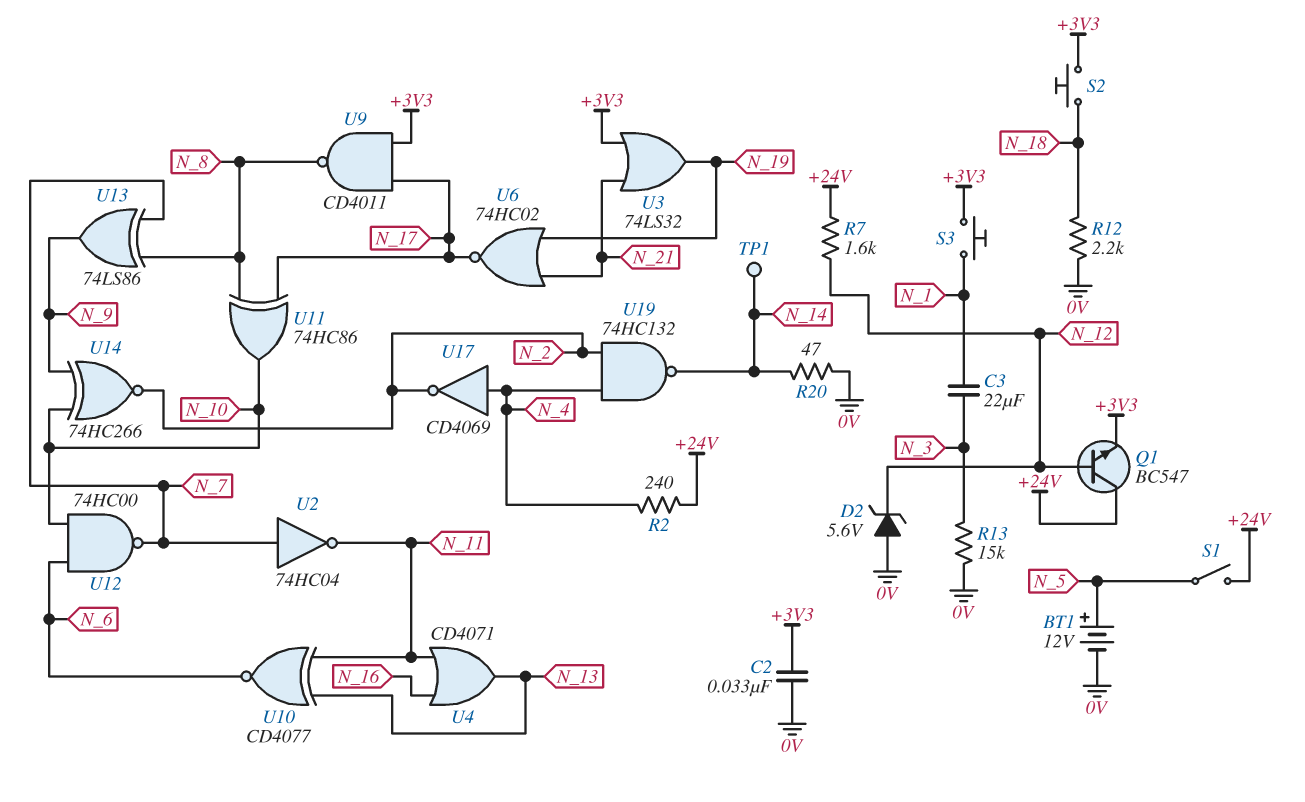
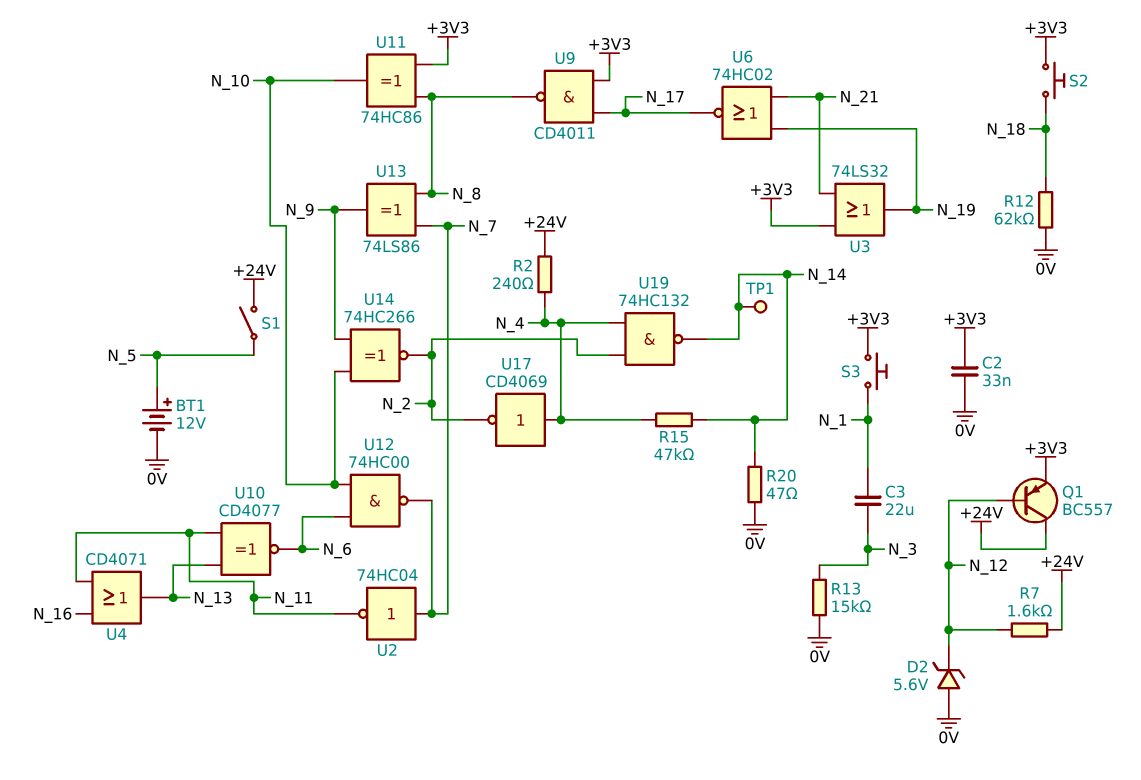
Q1: NPN BC547 (B N_12, C +24V, E +3V3) -> PNP BC557 (B N_12, C +24V, E +3V3)
R12: 2.2k (0V, N_18) -> 62k (0V, N_18)
R15: none -> 47k (N_4, N_14)
U11: XOR 74HC86 (in N_8, in N_17, out N_10) -> XOR 74HC86 (in +3V3, in N_8, out N_10)

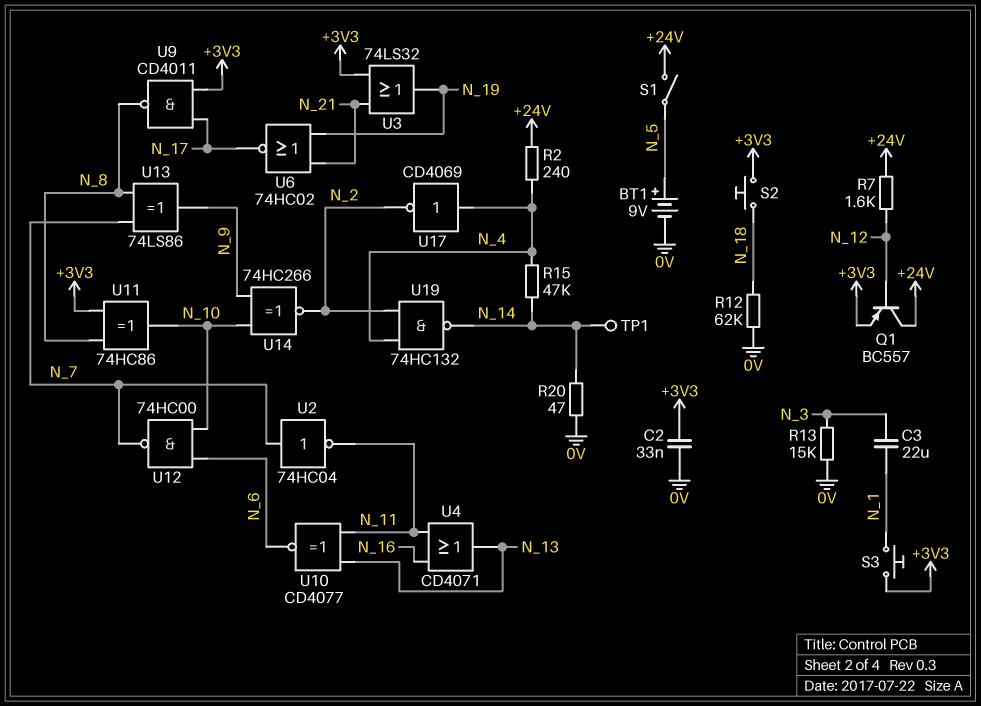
BT1: 12V (plus N_5, minus 0V) -> 9V (plus N_5, minus 0V)
D2: zener 5.6V (A 0V, K N_12) -> none

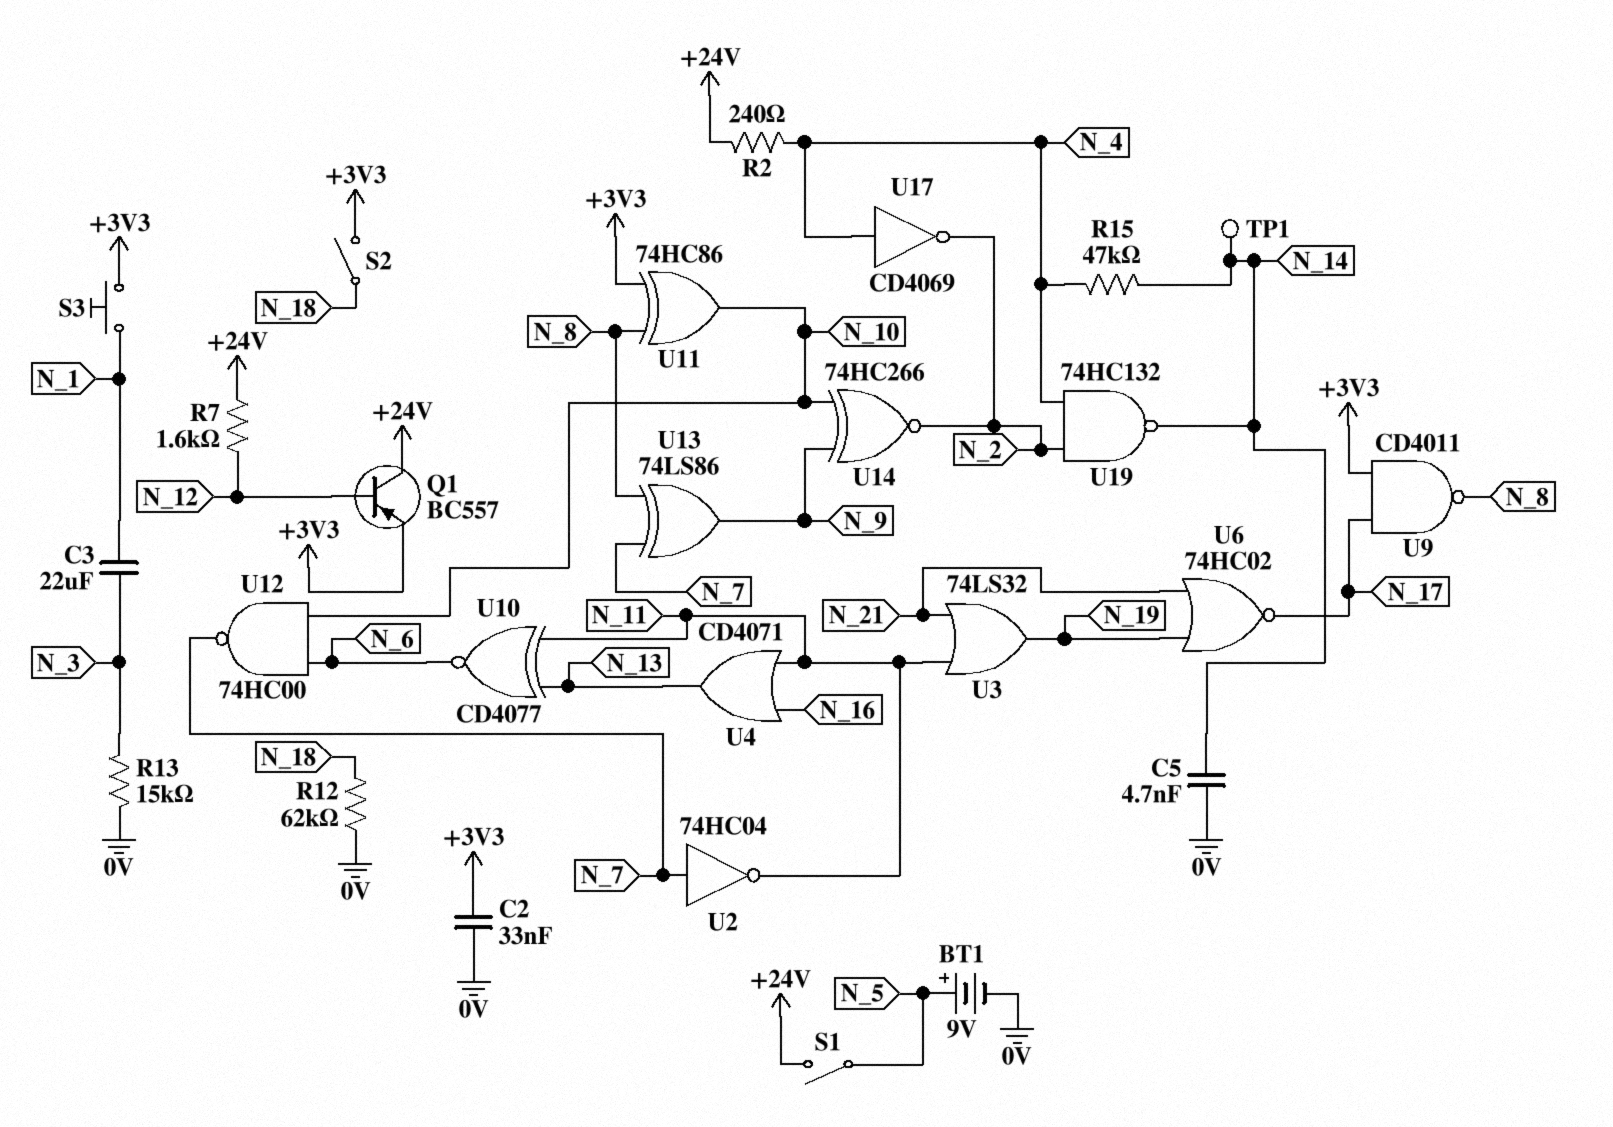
C5: none -> 4.7nF (0V, N_14)
R20: 47 (0V, N_14) -> none
S2: button (+3V3, N_18) -> switch (+3V3, N_18)
U3: OR 74LS32 (in +3V3, in N_21, out N_19) -> OR 74LS32 (in N_11, in N_21, out N_19)

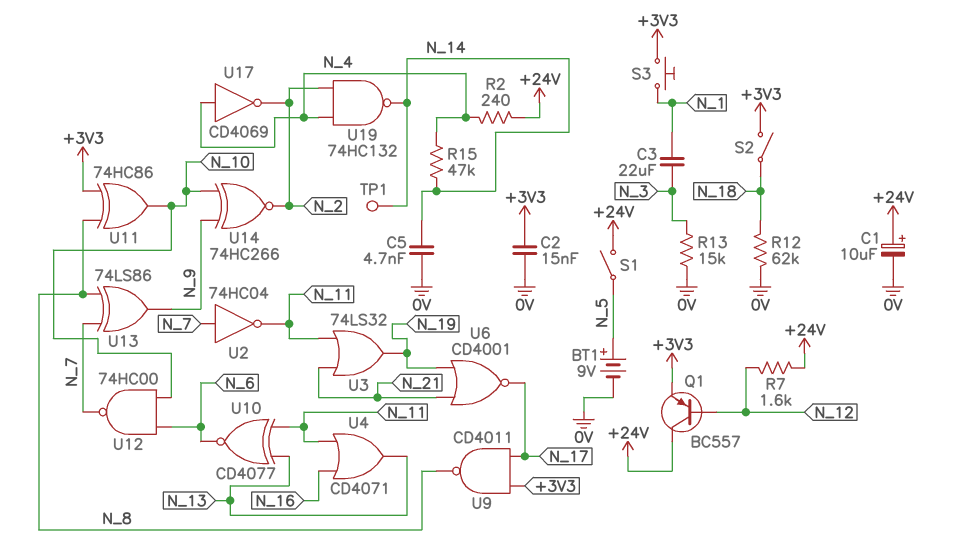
C1: none -> 10uF (plus +24V, minus 0V)
C2: 33nF (+3V3, 0V) -> 15nF (+3V3, 0V)
U6: NOR 74HC02 (in N_19, in N_21, out N_17) -> NOR CD4001 (in N_19, in N_21, out N_17)

